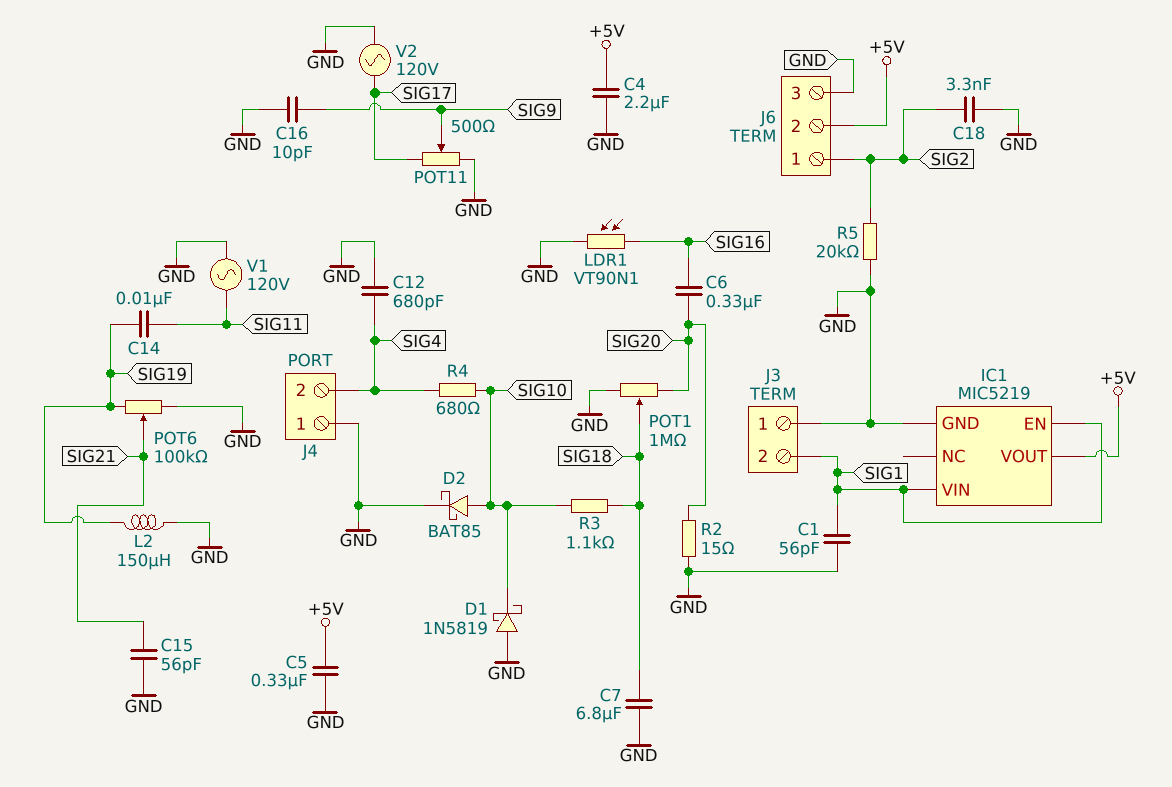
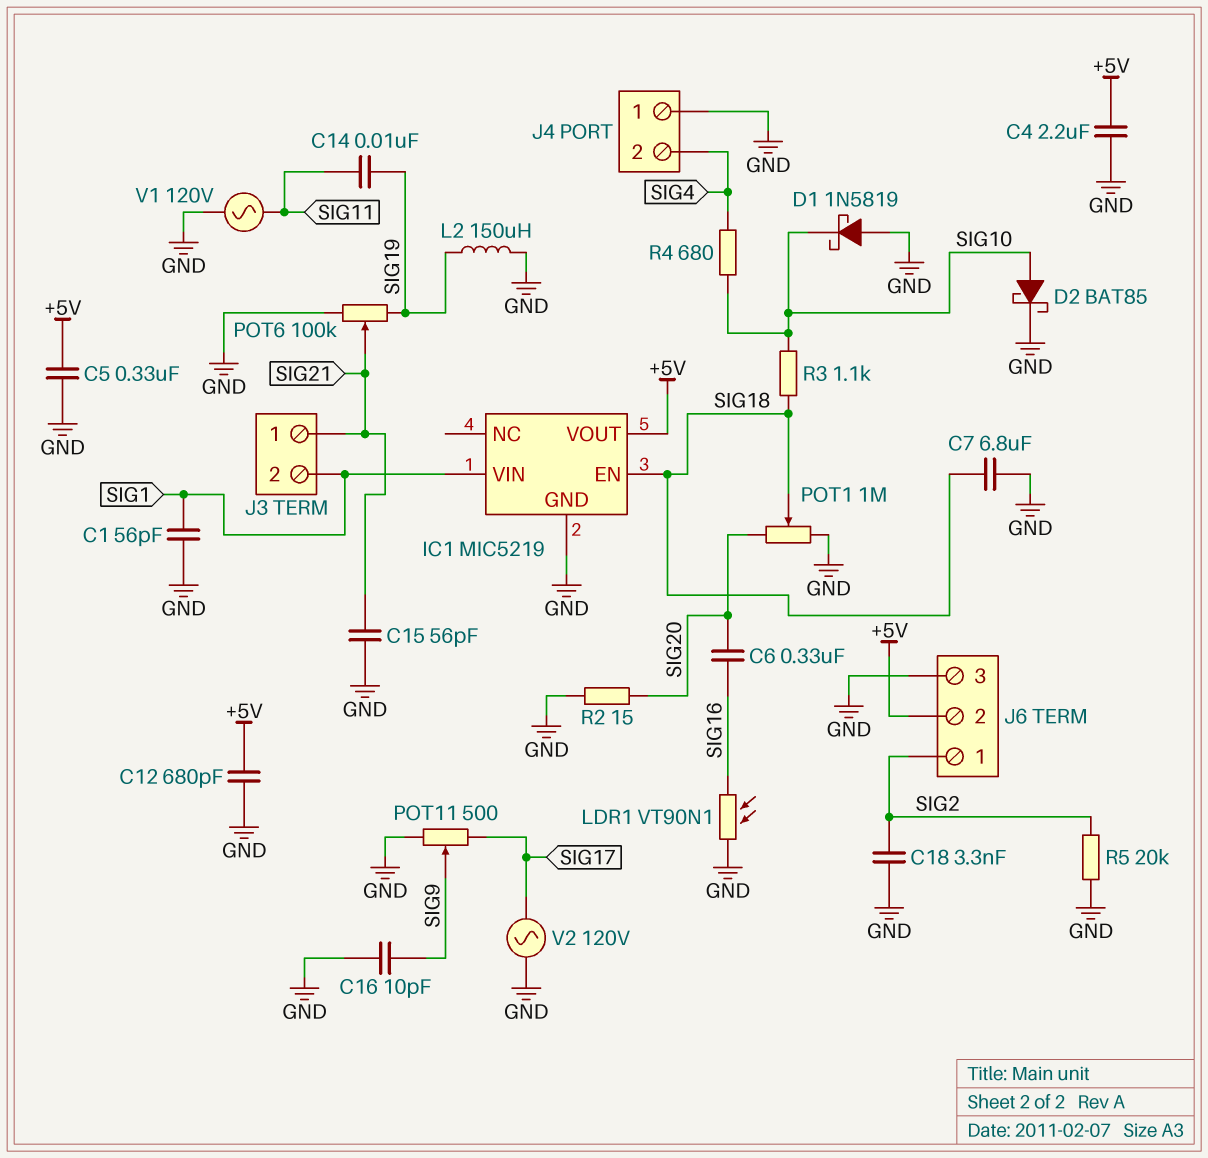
C12: 680pF (GND, SIG4) -> 680pF (+5V, GND)
IC1 pin EN: SIG1 -> SIG18
J3 pin 1: GND -> SIG21

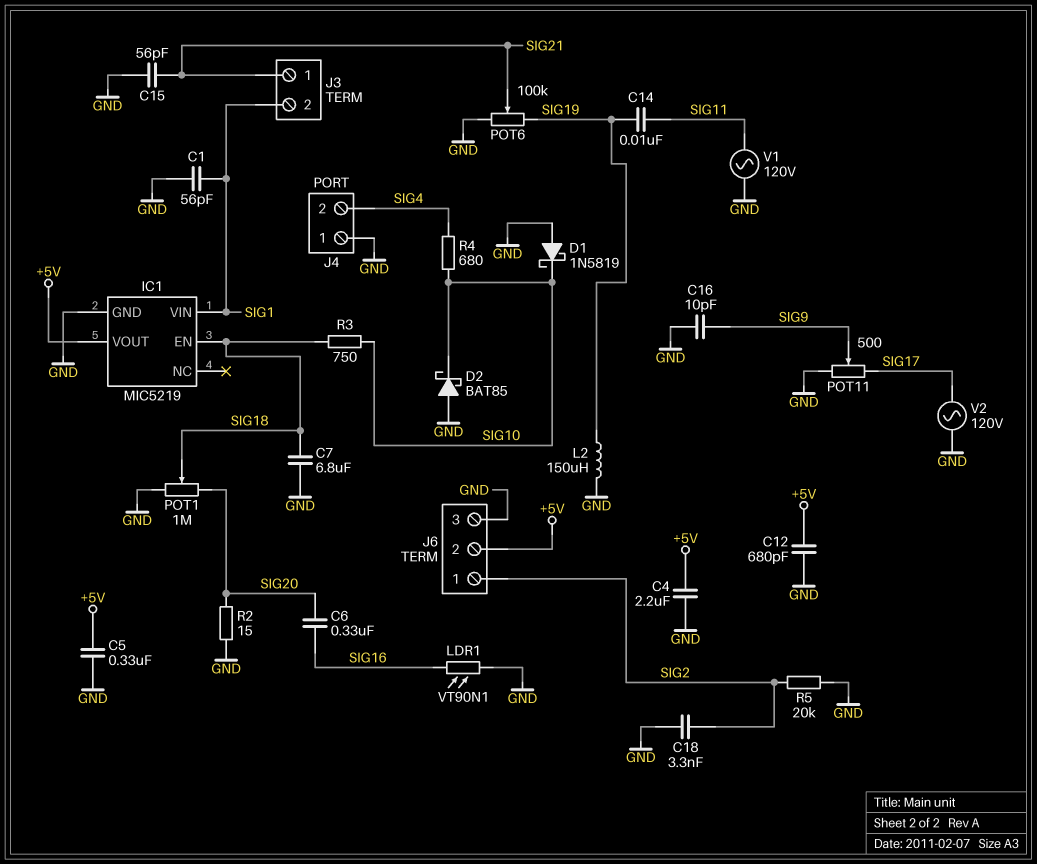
D2: schottky BAT85 (A SIG10, K GND) -> schottky BAT85 (A GND, K SIG10)
R3: 1.1k (SIG10, SIG18) -> 750 (SIG10, SIG18)

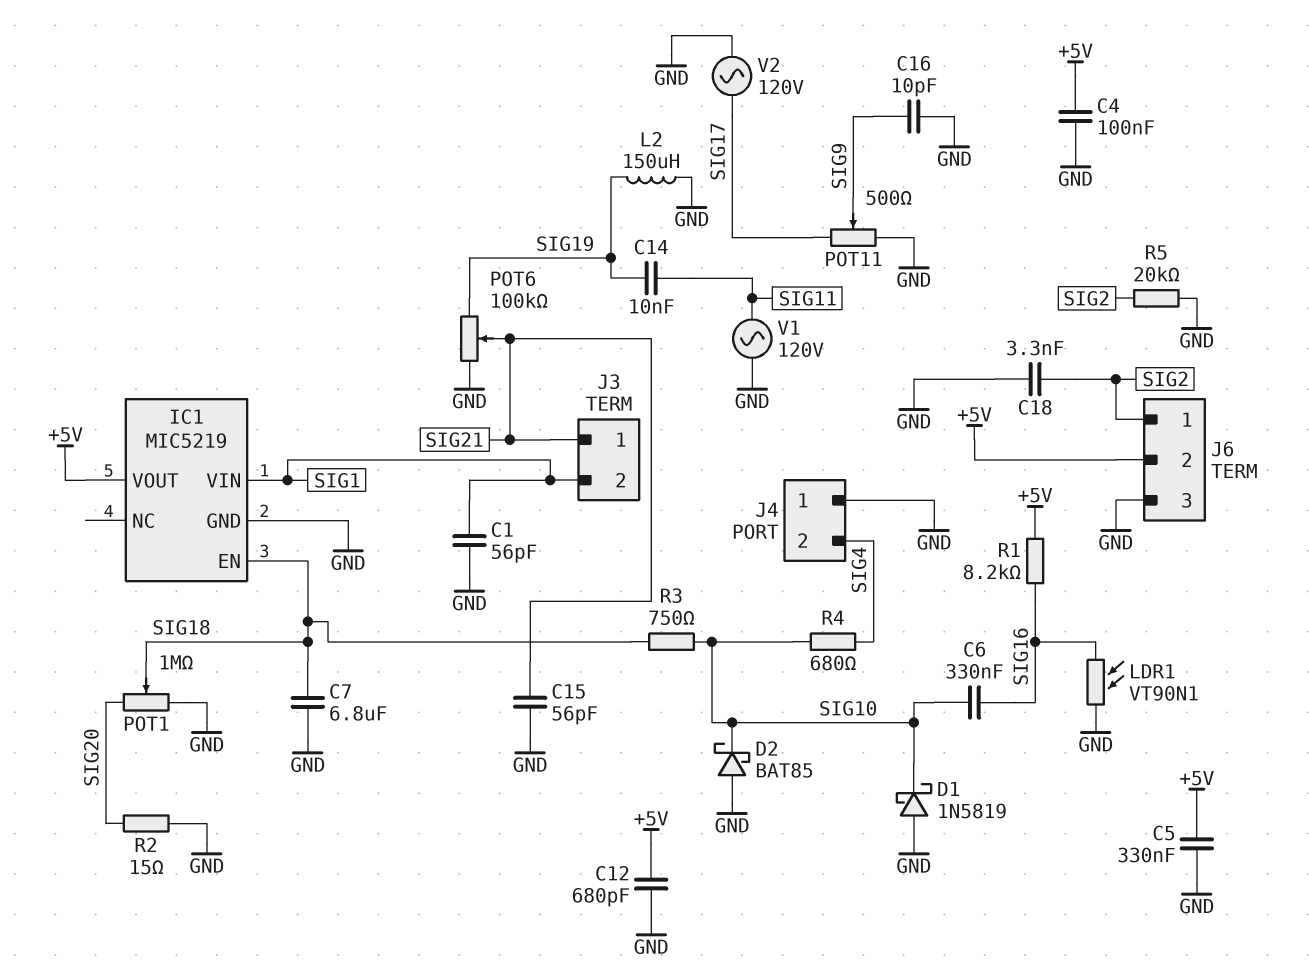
C4: 2.2uF (+5V, GND) -> 100nF (+5V, GND)
C6: 330nF (SIG16, SIG20) -> 330nF (SIG10, SIG16)
R1: none -> 8.2k (+5V, SIG16)

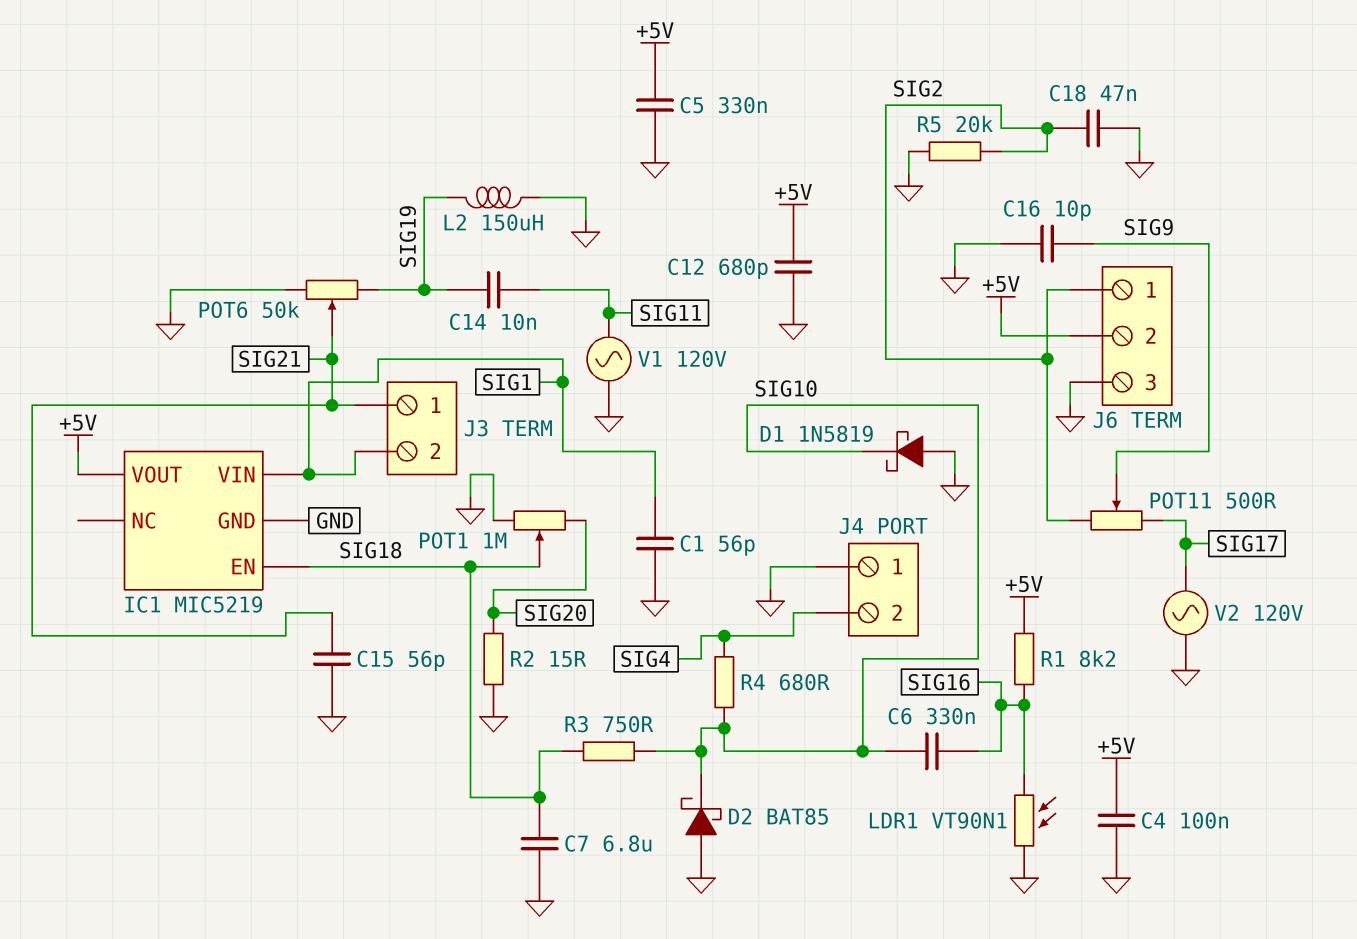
C18: 3.3nF (GND, SIG2) -> 47nF (GND, SIG2)
POT6: 100k (GND, SIG19, wiper SIG21) -> 50k (GND, SIG19, wiper SIG21)
POT11: 500 (GND, SIG17, wiper SIG9) -> 500 (SIG2, SIG17, wiper SIG9)

